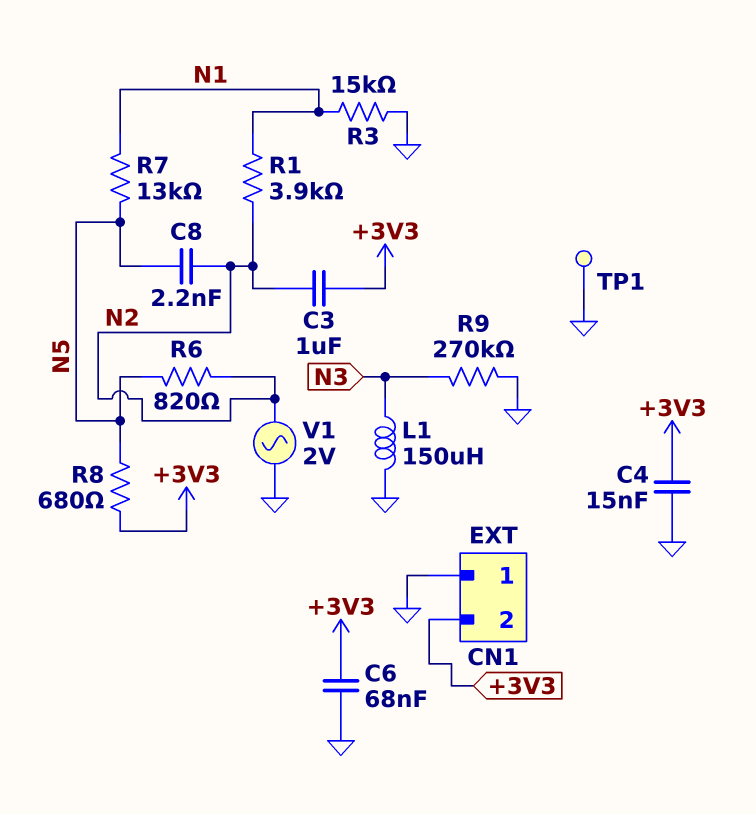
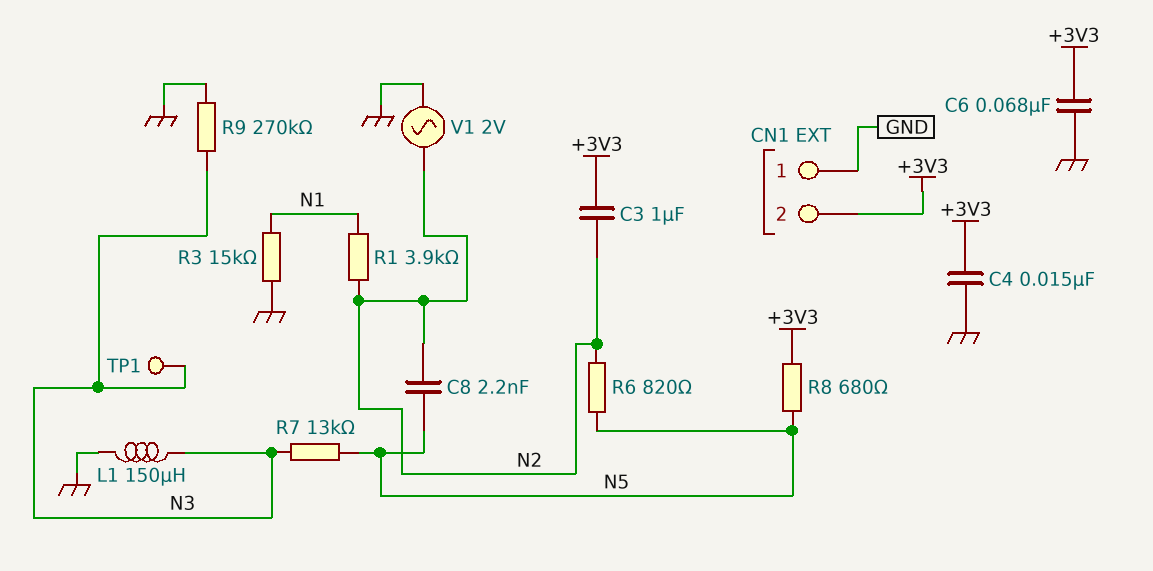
R7: 13k (N1, N5) -> 13k (N3, N5)
TP1: test point (GND) -> test point (N3)

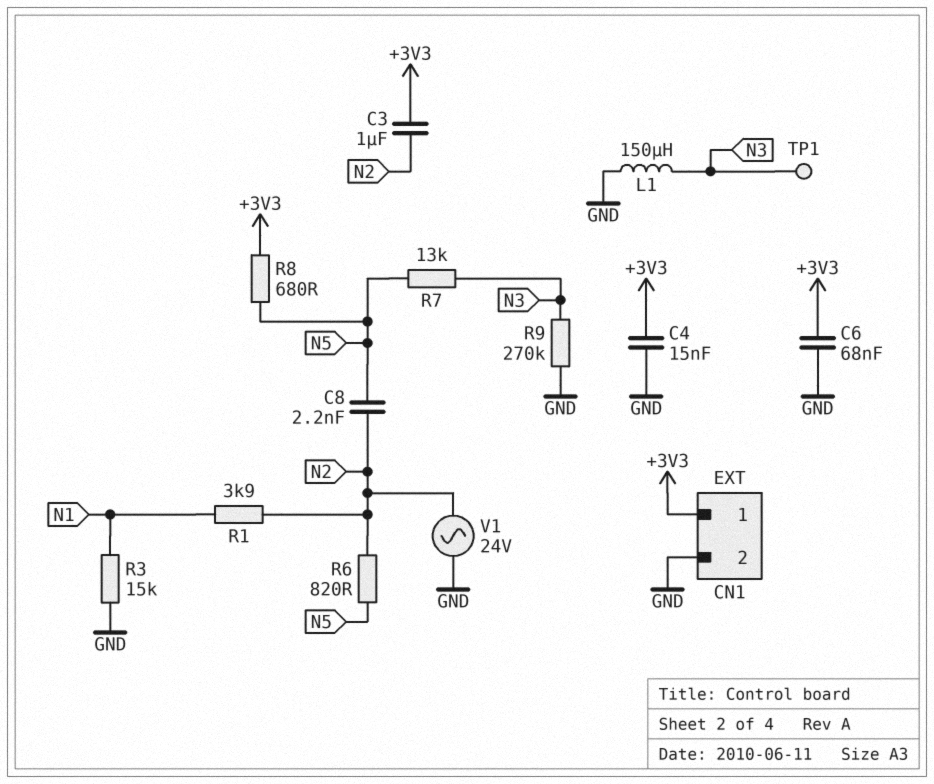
CN1 pin 1: GND -> +3V3
CN1 pin 2: +3V3 -> GND
V1: AC 2V (GND, N2) -> AC 24V (GND, N2)

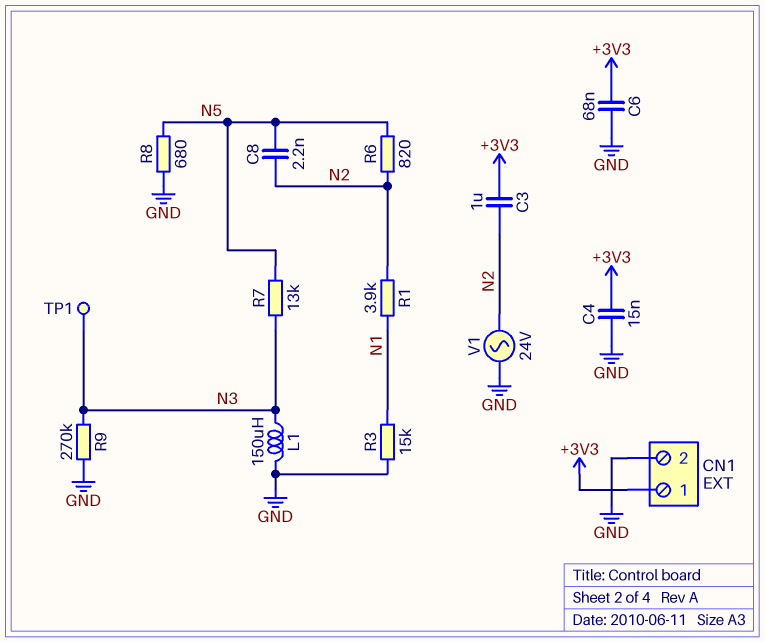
R8: 680 (+3V3, N5) -> 680 (GND, N5)

